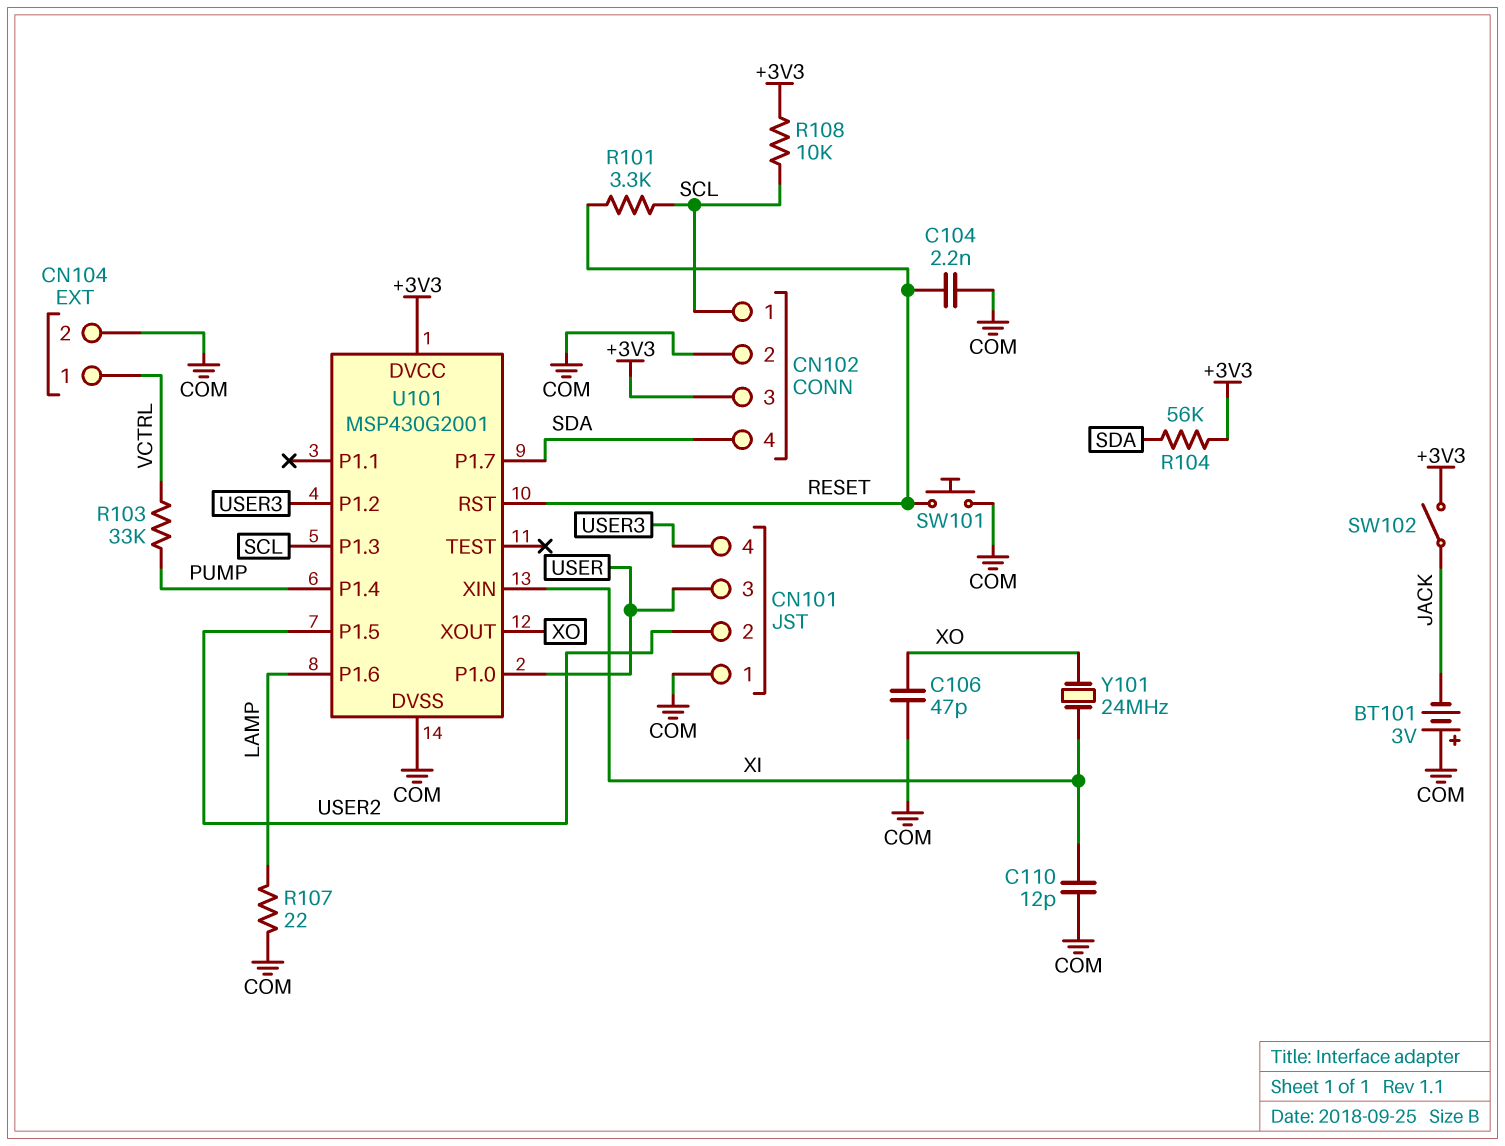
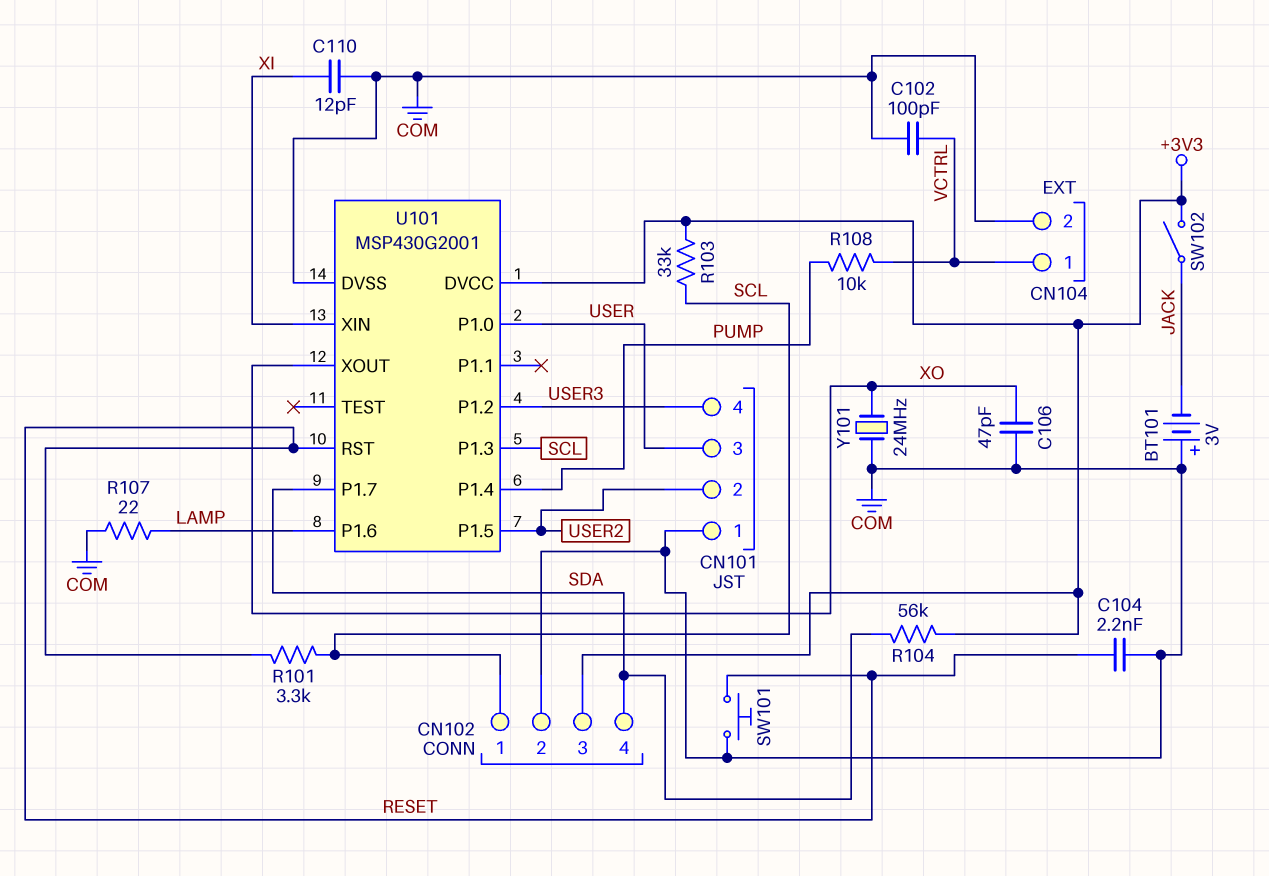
C102: none -> 100pF (COM, VCTRL)
R103: 33k (PUMP, VCTRL) -> 33k (+3V3, SCL)
R108: 10k (+3V3, SCL) -> 10k (PUMP, VCTRL)
Y101: 24MHz (XI, XO) -> 24MHz (COM, XO)

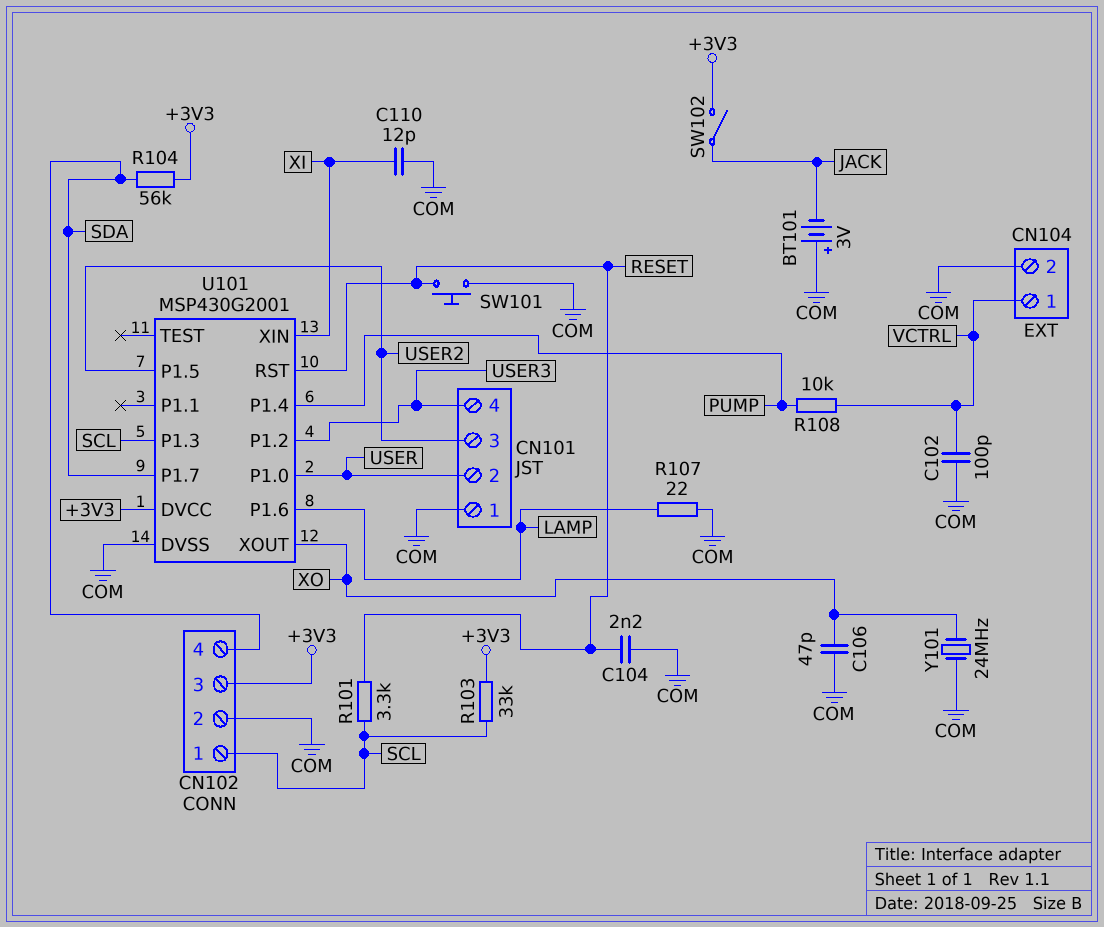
CN101 pin 2: USER2 -> USER
CN101 pin 3: USER -> USER2

